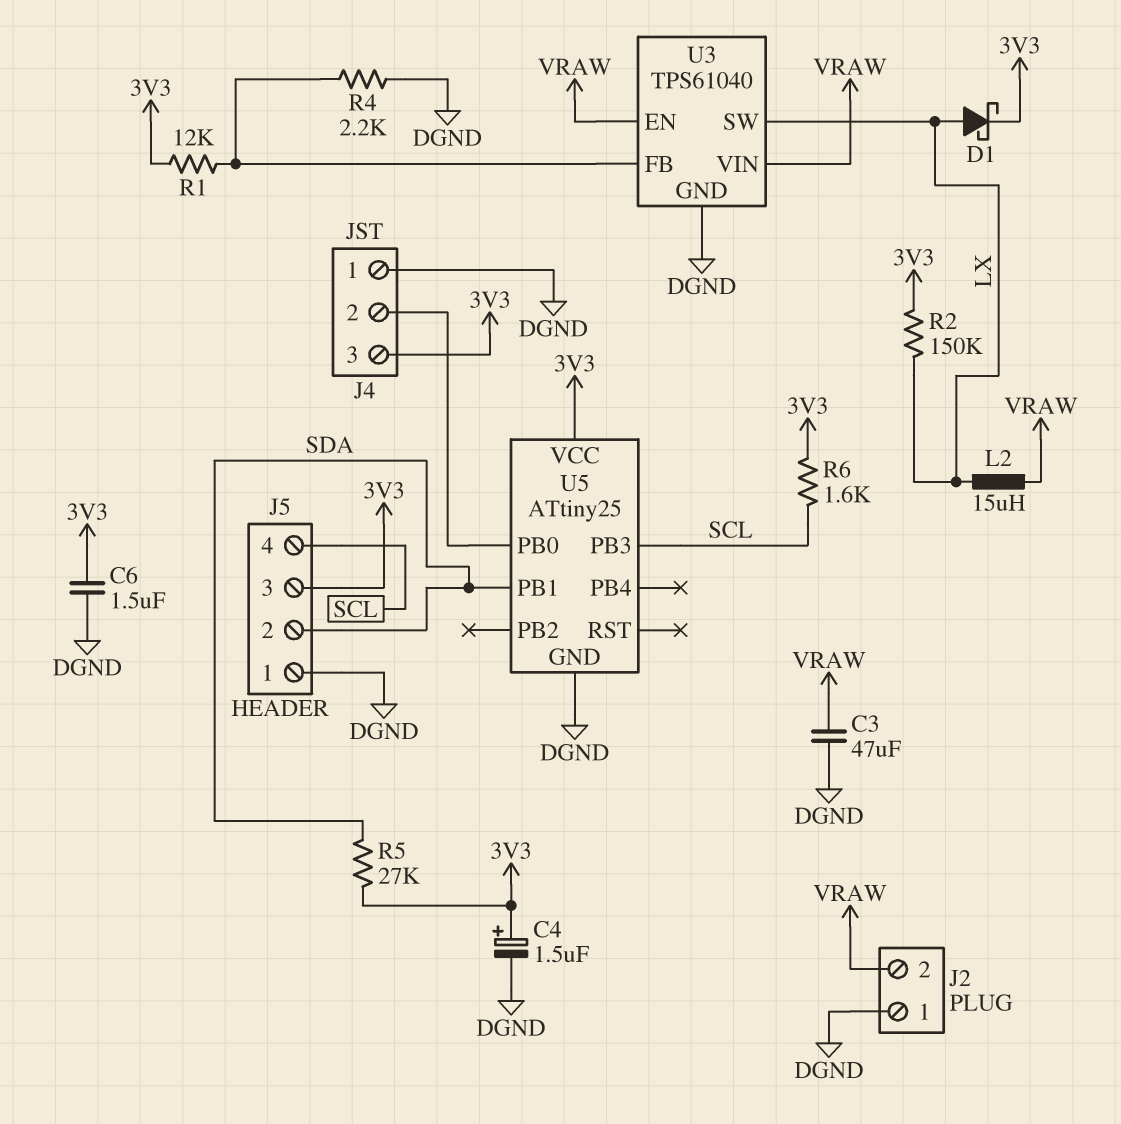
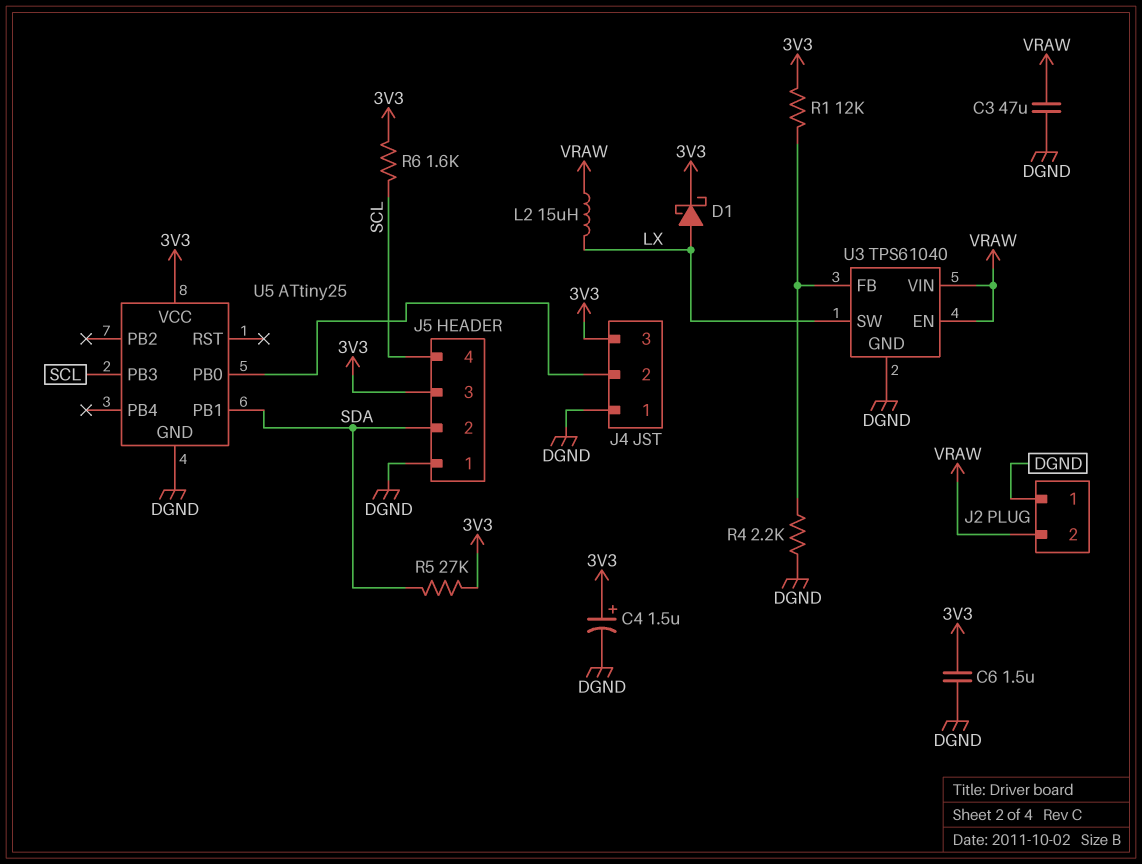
R2: 150k (3V3, LX) -> none

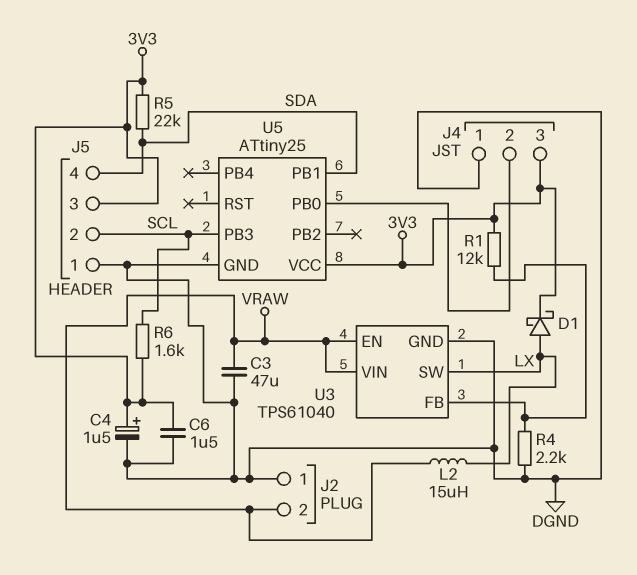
J5 pin 2: SDA -> SCL
J5 pin 4: SCL -> SDA
R5: 27k (3V3, SDA) -> 22k (3V3, SDA)

